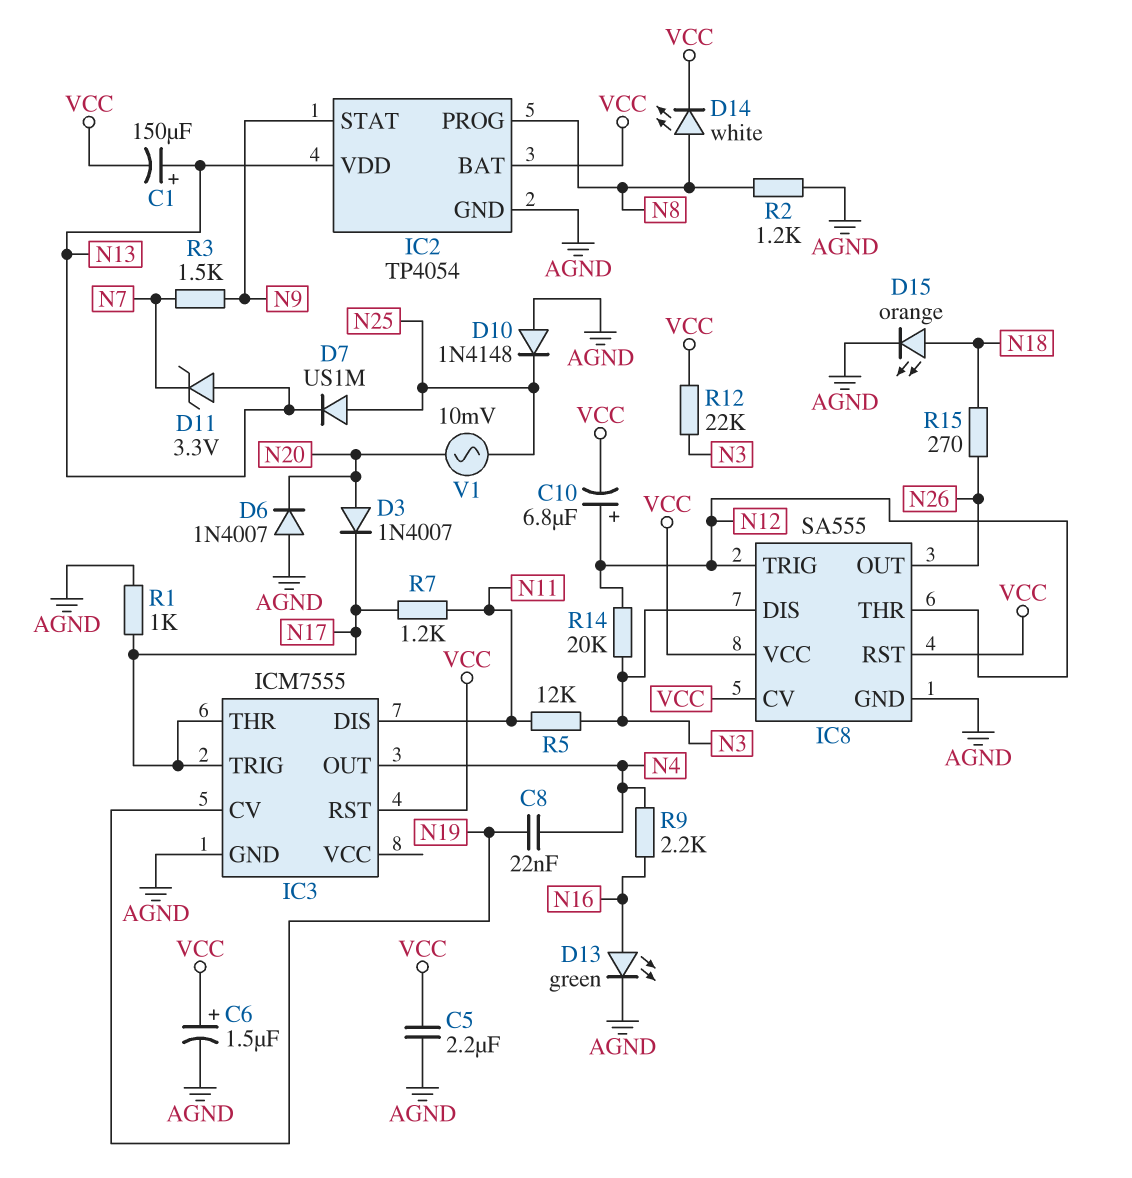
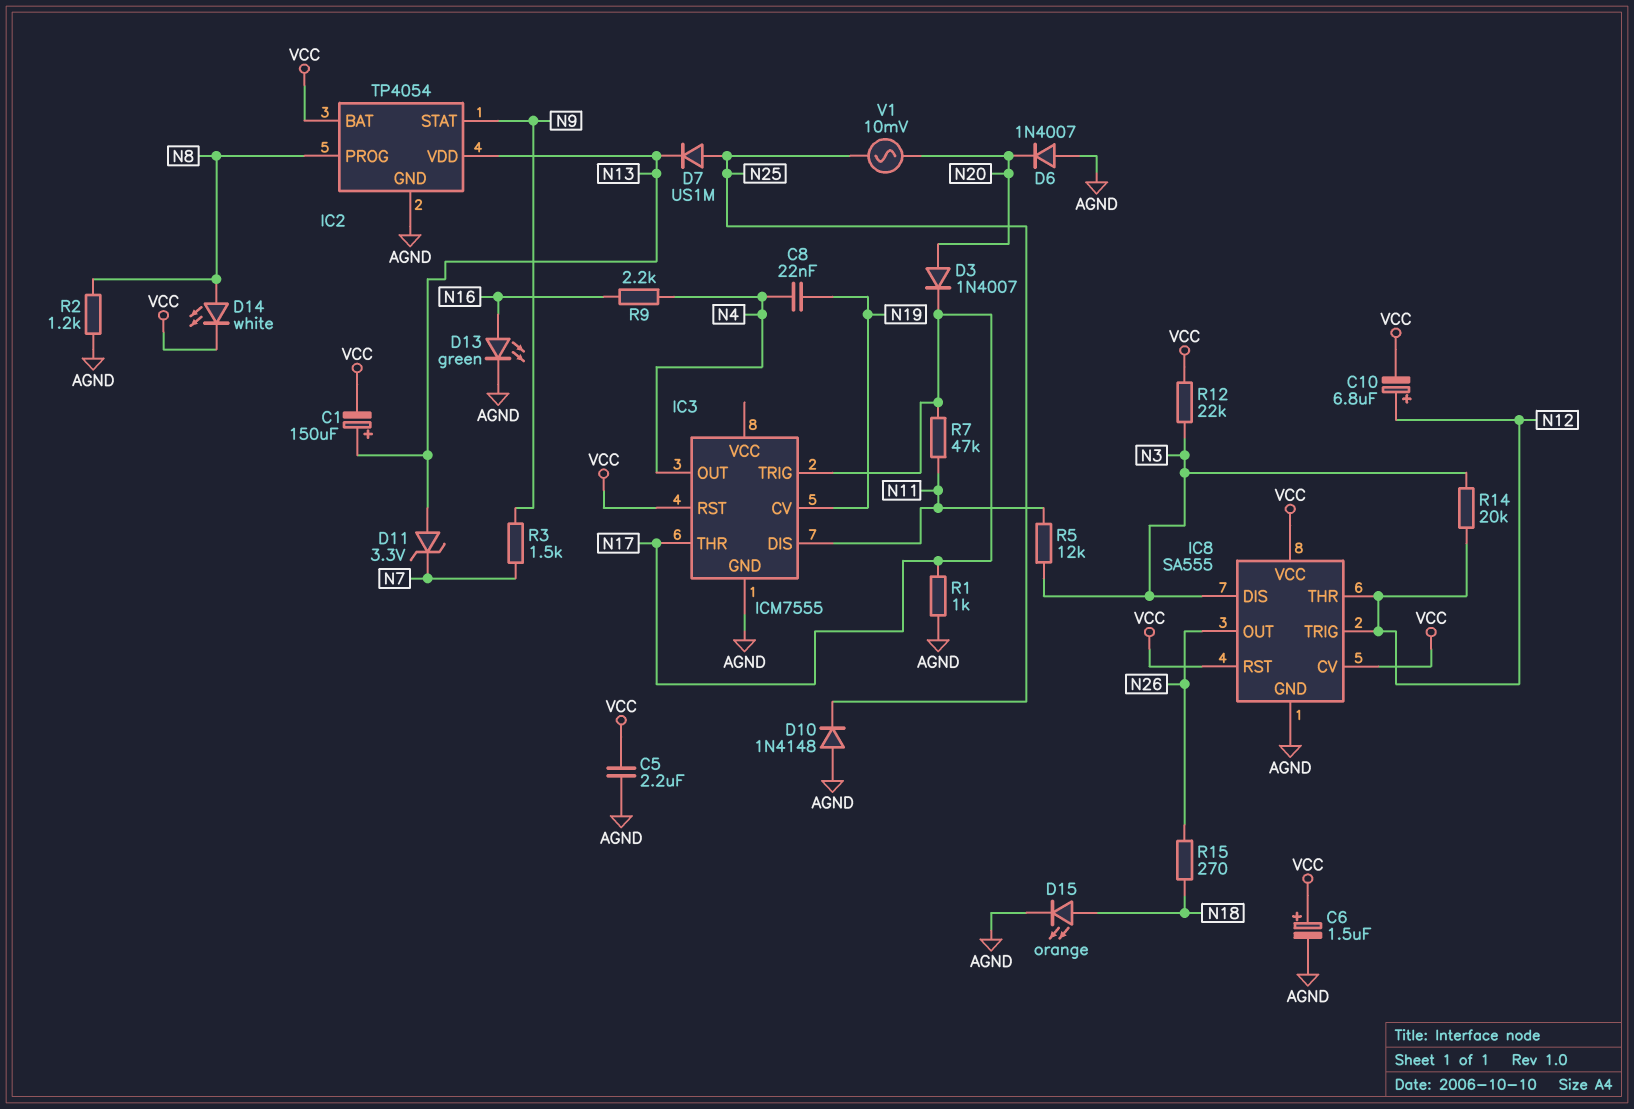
R7: 1.2k (N11, N17) -> 47k (N11, N17)

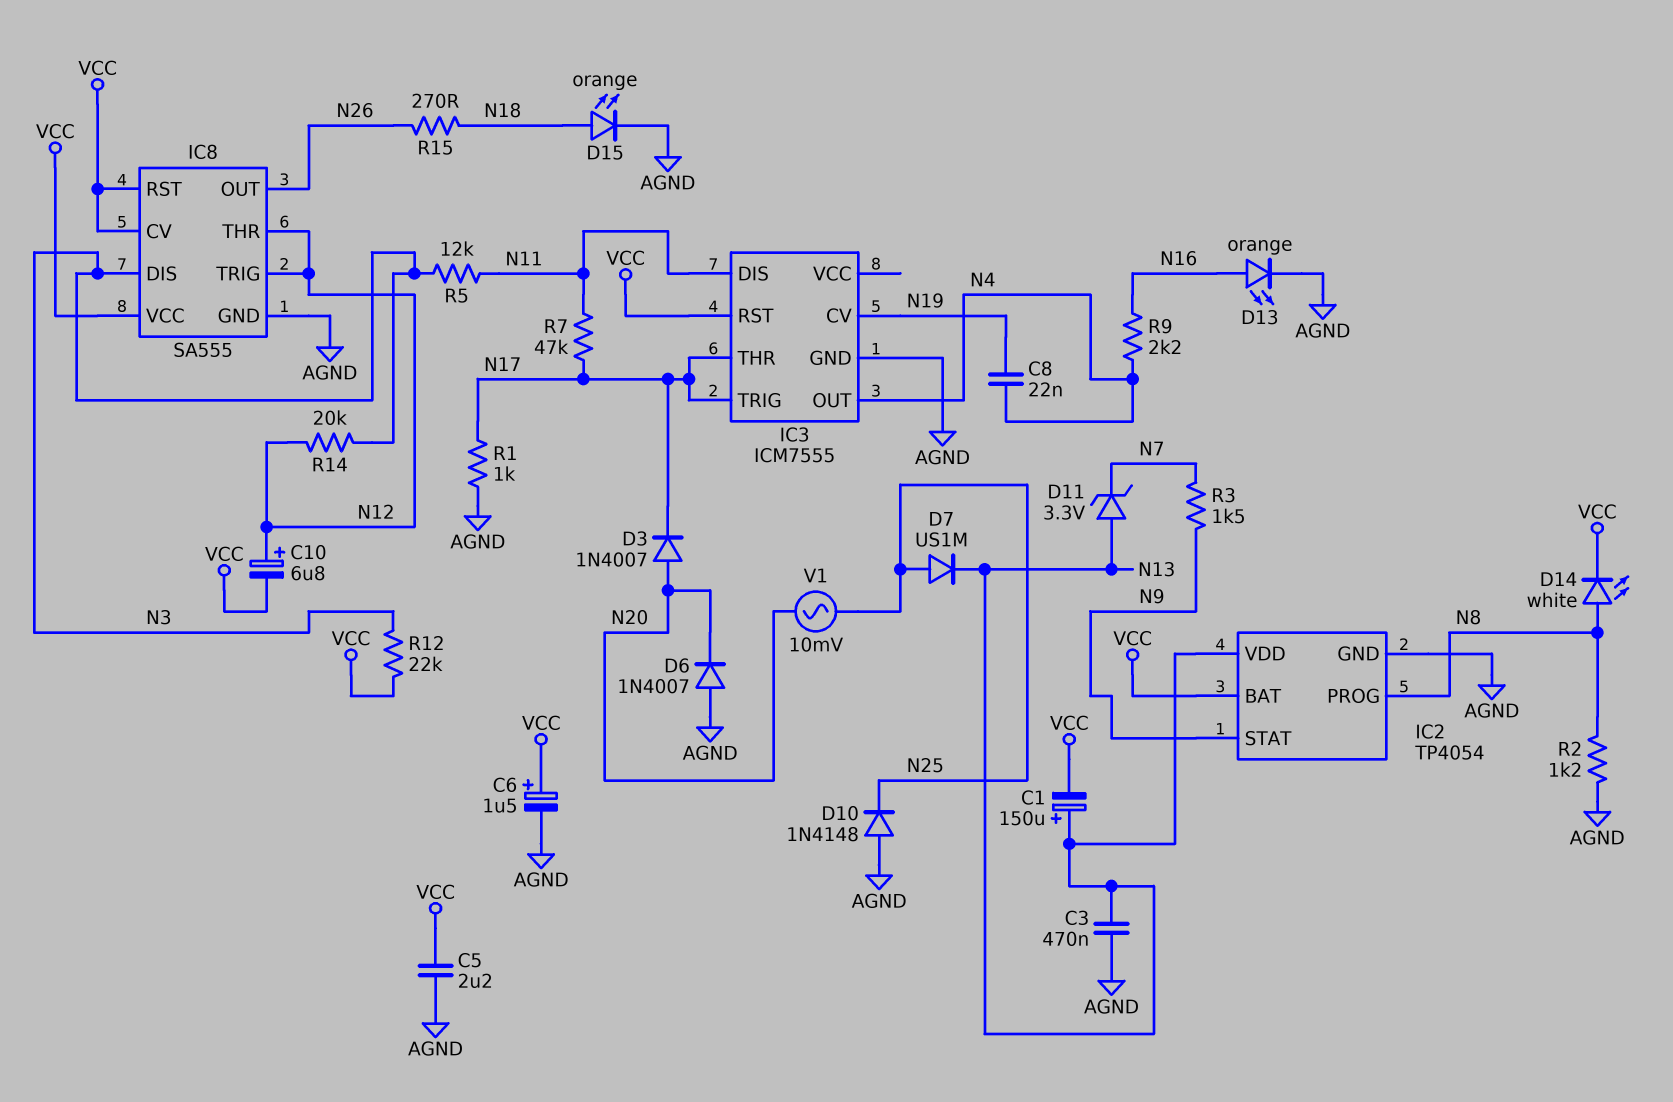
C3: none -> 470nF (AGND, N13)
D13: LED green (A N16, K AGND) -> LED orange (A N16, K AGND)

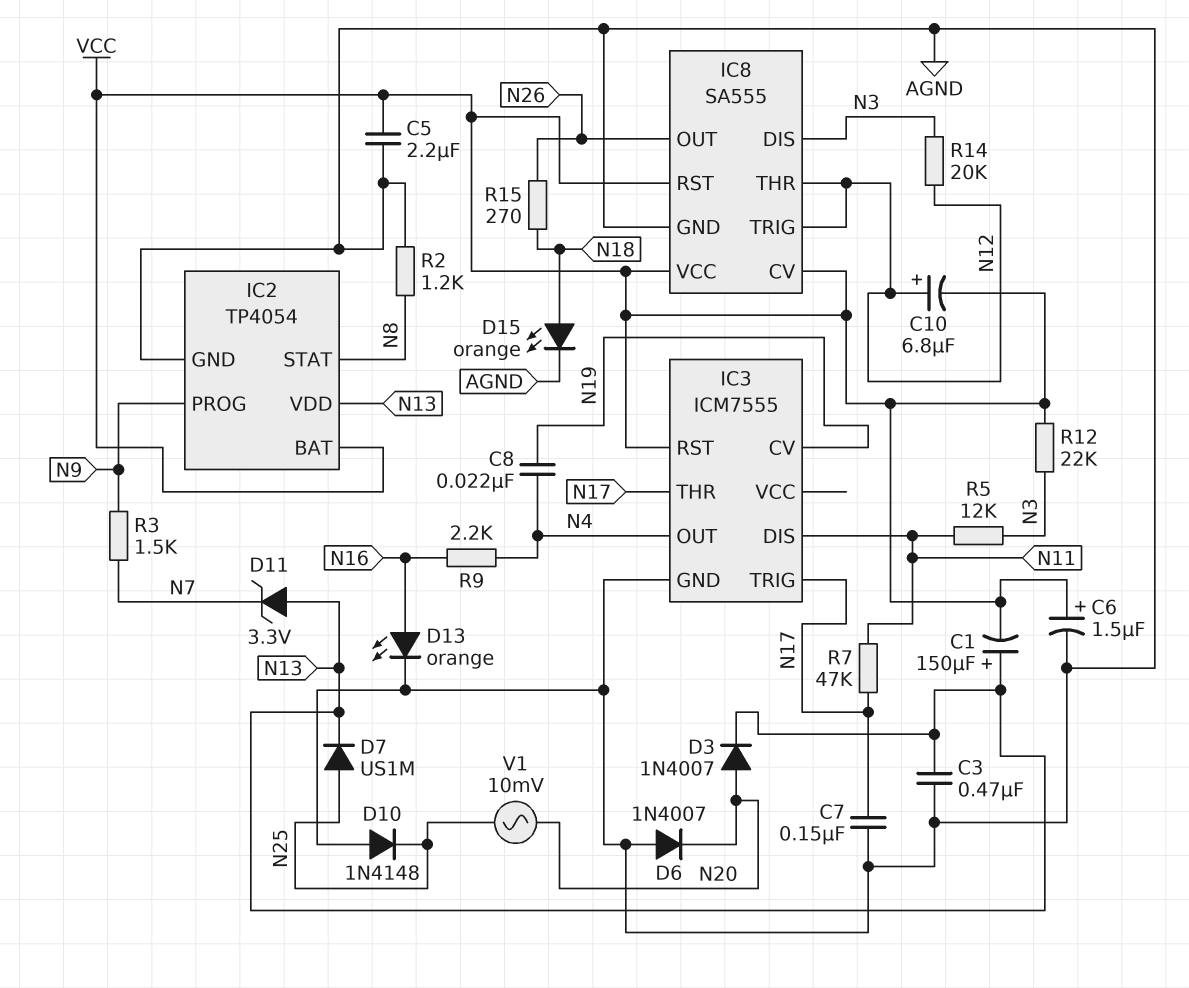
C7: none -> 150nF (AGND, N17)
D3: diode 1N4007 (A N20, K N17) -> diode 1N4007 (A N20, K N13)
D14: LED white (A N8, K VCC) -> none
IC2 pin PROG: N8 -> N9
IC2 pin STAT: N9 -> N8
R1: 1k (AGND, N17) -> none

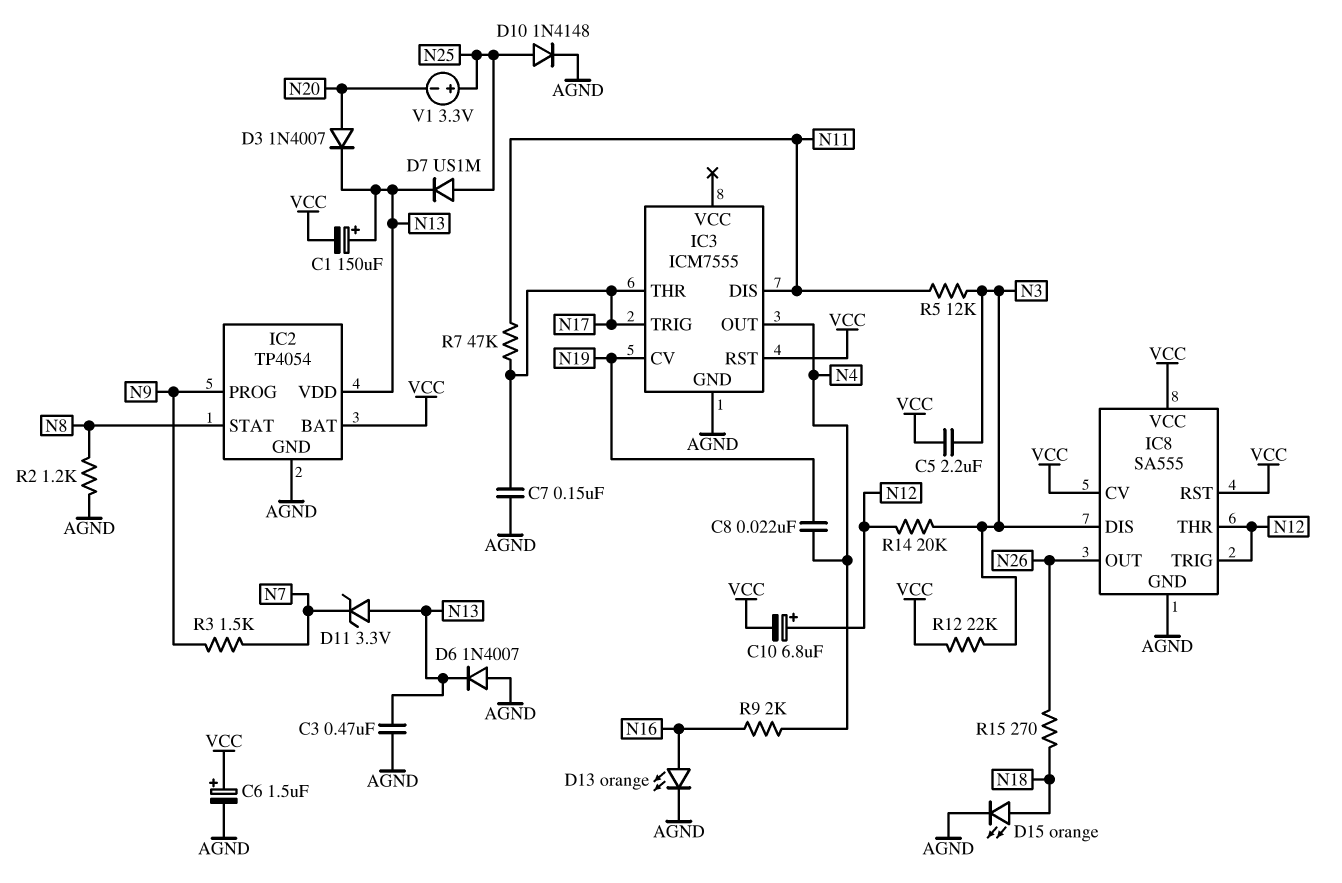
C5: 2.2uF (AGND, VCC) -> 2.2uF (N3, VCC)
D6: diode 1N4007 (A AGND, K N20) -> diode 1N4007 (A AGND, K N13)
D10: diode 1N4148 (A AGND, K N25) -> diode 1N4148 (A N25, K AGND)
R9: 2.2k (N4, N16) -> 2k (N4, N16)
V1: AC 10mV (N20, N25) -> 3.3V (plus N25, minus N20)

